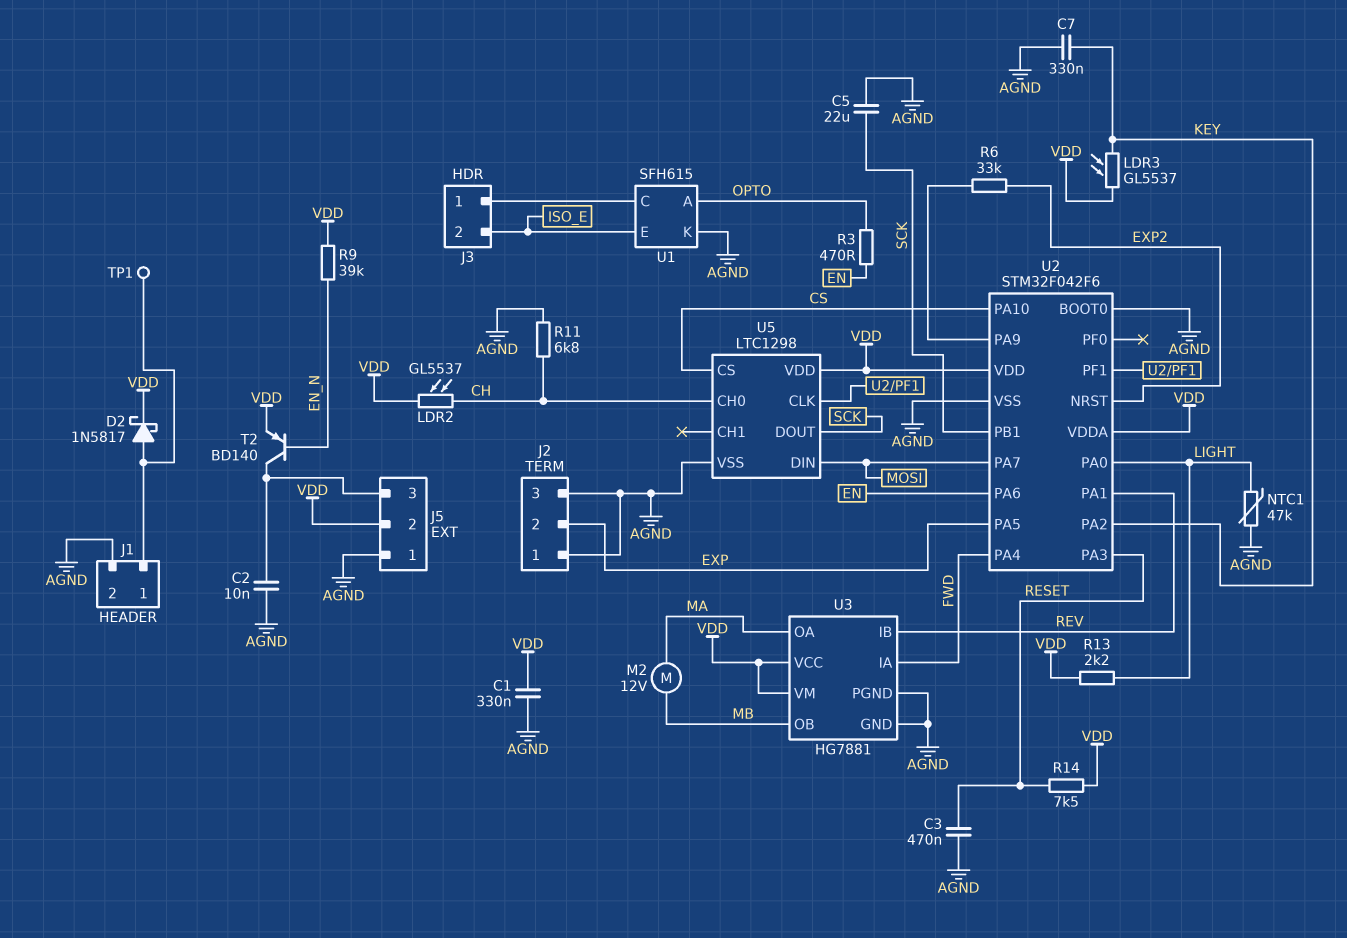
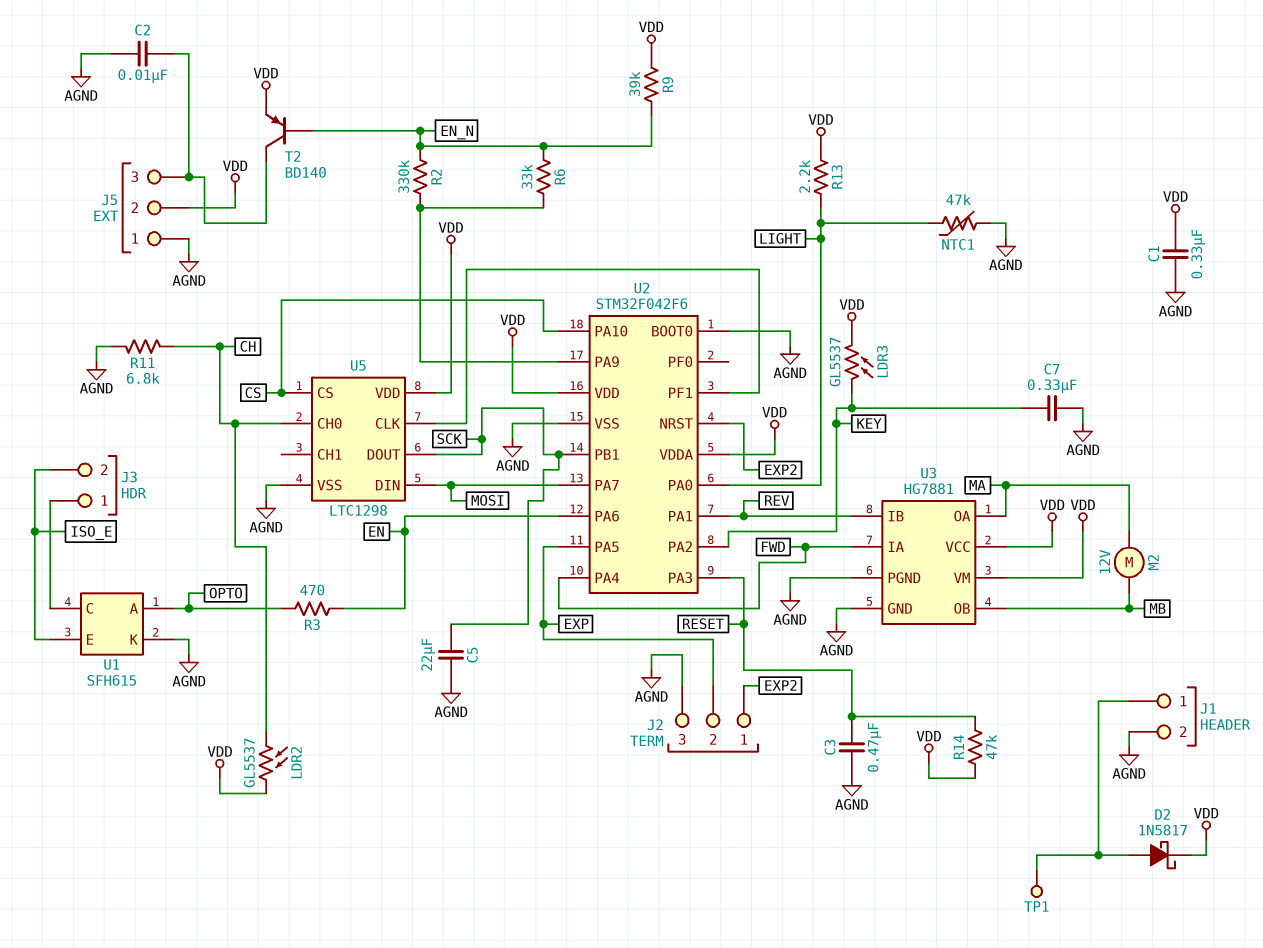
J2 pin 1: AGND -> EXP2
R2: none -> 330k (EN_N, U2/PA9)
R6: 33k (EXP2, U2/PA9) -> 33k (EN_N, U2/PA9)
R14: 7.5k (RESET, VDD) -> 47k (RESET, VDD)

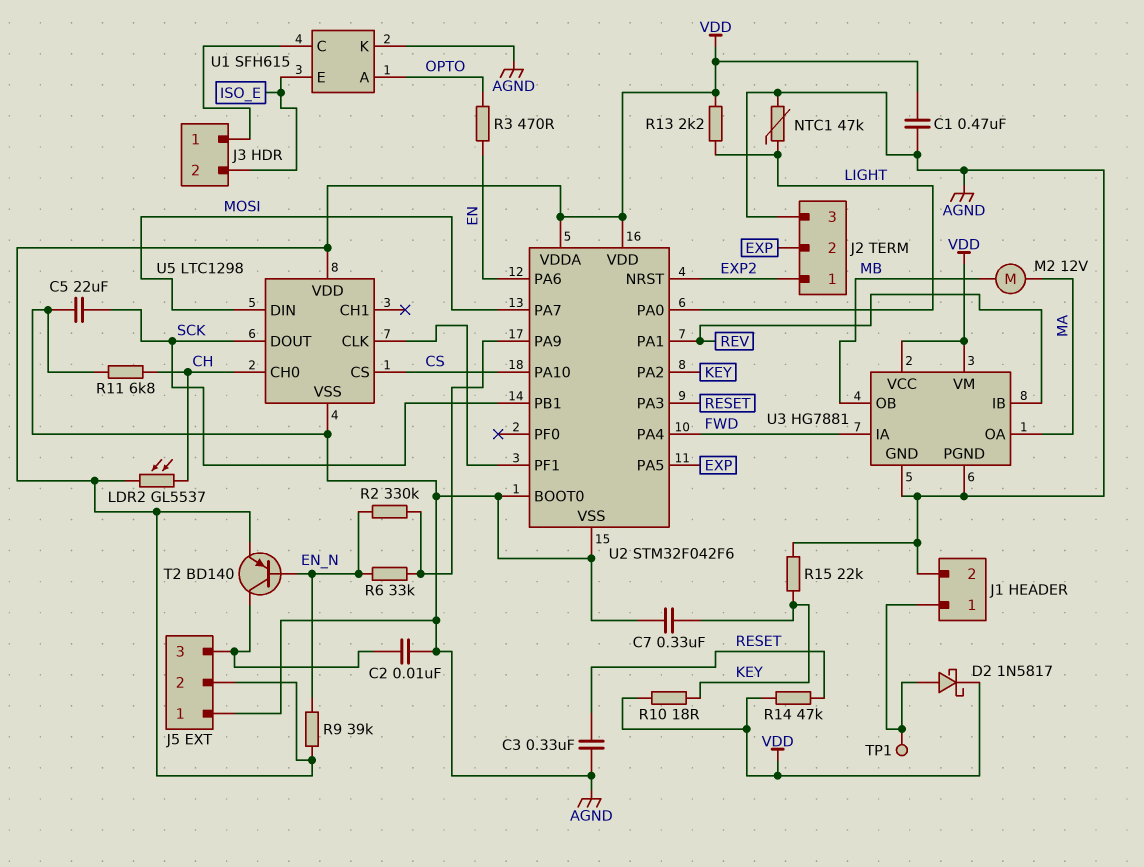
C1: 330nF (AGND, VDD) -> 470nF (AGND, VDD)
C3: 470nF (AGND, RESET) -> 330nF (AGND, RESET)
LDR3: GL5537 (KEY, VDD) -> none
R10: none -> 18 (KEY, VDD)
R15: none -> 22k (AGND, KEY)

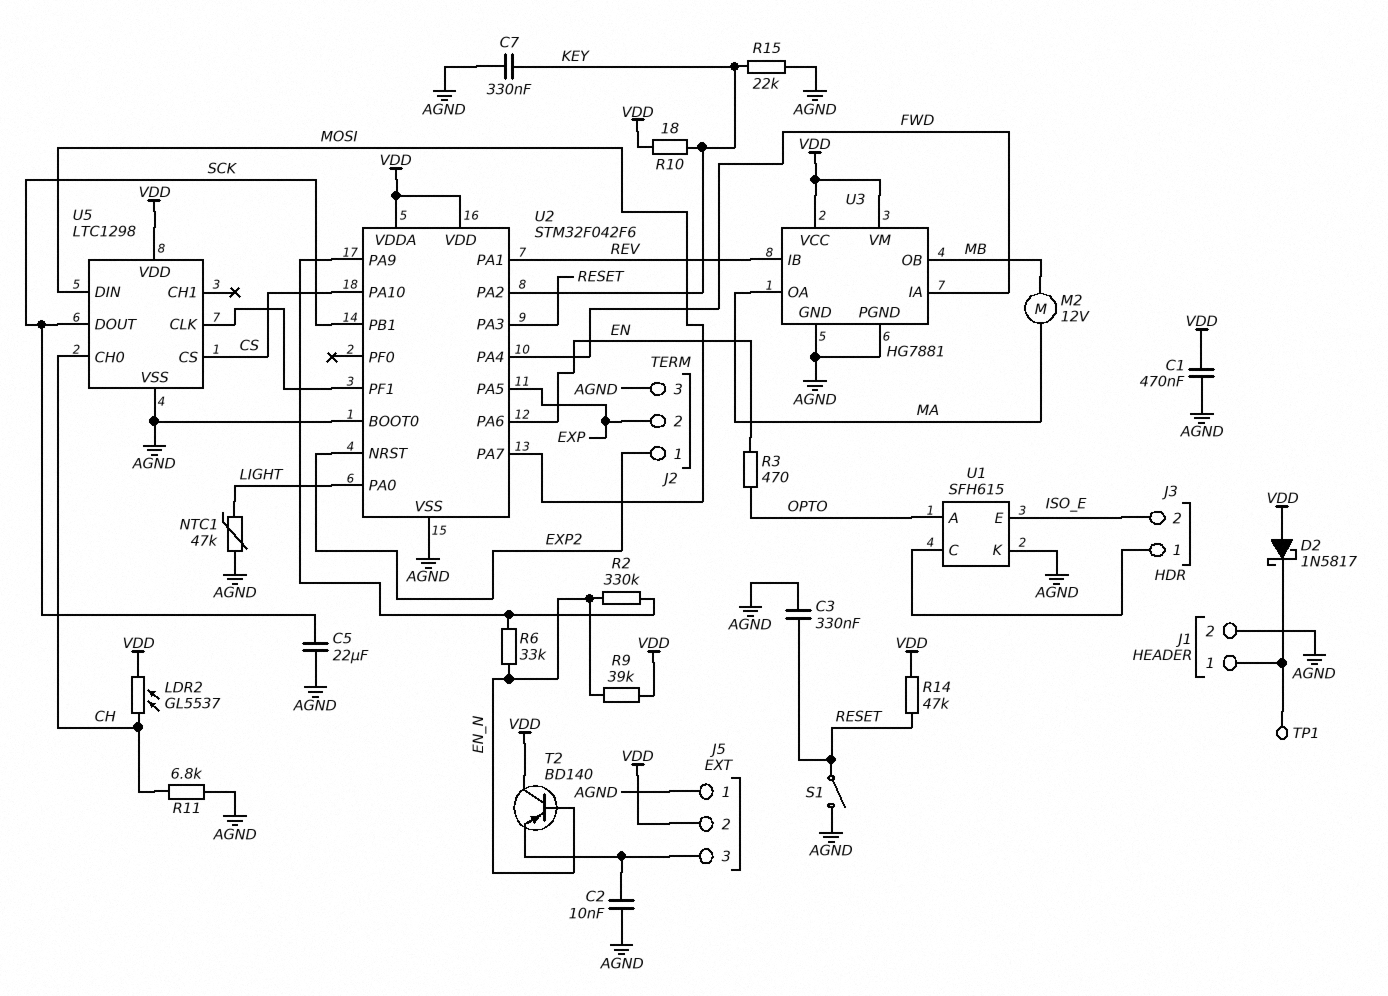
D2: schottky 1N5817 (A J1/1, K VDD) -> schottky 1N5817 (A VDD, K J1/1)
R13: 2.2k (LIGHT, VDD) -> none
S1: none -> switch (AGND, RESET)
T2: PNP BD140 (B EN_N, C J5/3, E VDD) -> PNP BD140 (B EN_N, C VDD, E J5/3)

